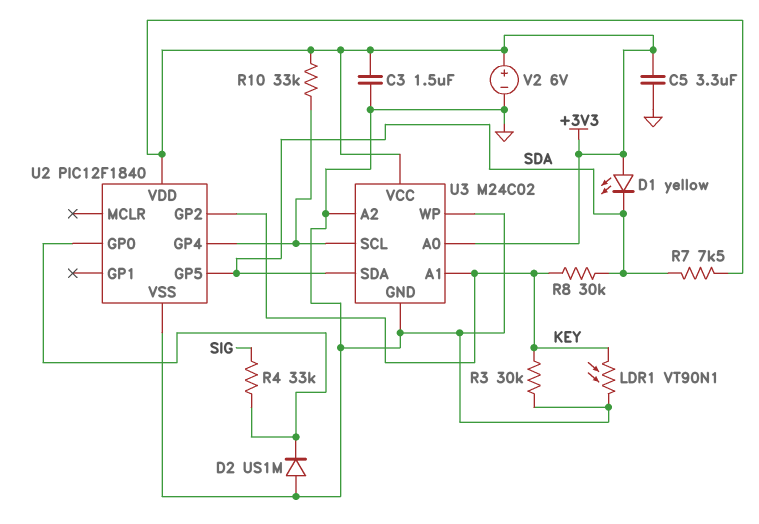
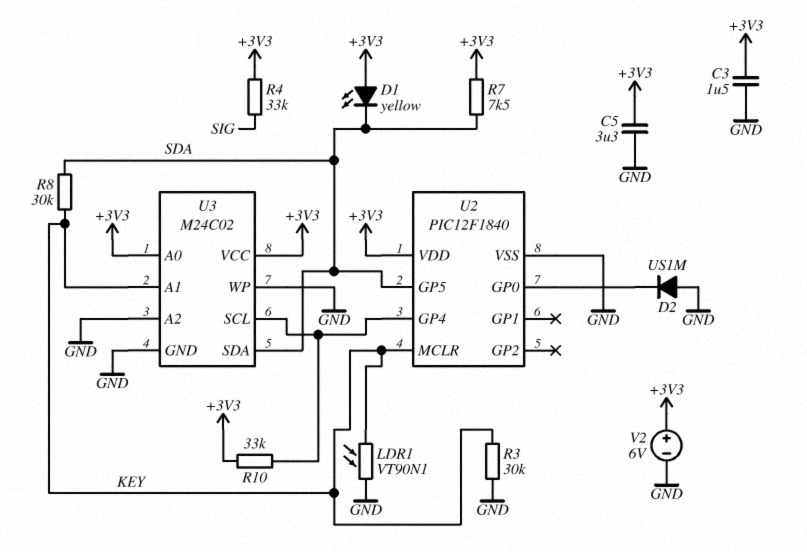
R4: 33k (SIG, U2/GP0) -> 33k (+3V3, SIG)
U2 pin GP2: KEY -> none
U2 pin MCLR: none -> KEY

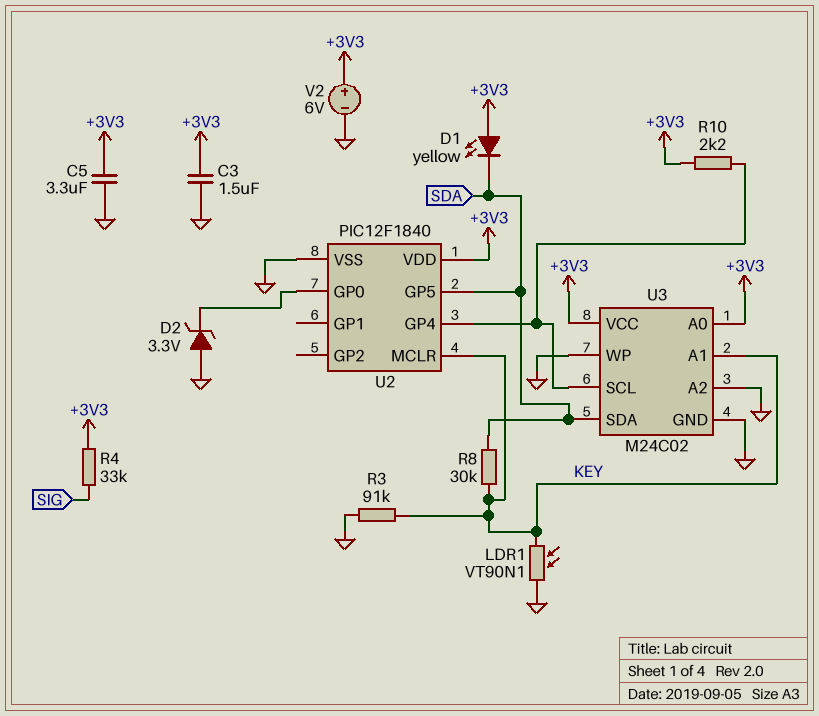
D2: diode US1M (A GND, K U2/GP0) -> zener 3.3V (A GND, K U2/GP0)
R3: 30k (GND, KEY) -> 91k (GND, KEY)
R7: 7.5k (+3V3, SDA) -> none
R10: 33k (+3V3, U2/GP4) -> 2.2k (+3V3, U2/GP4)

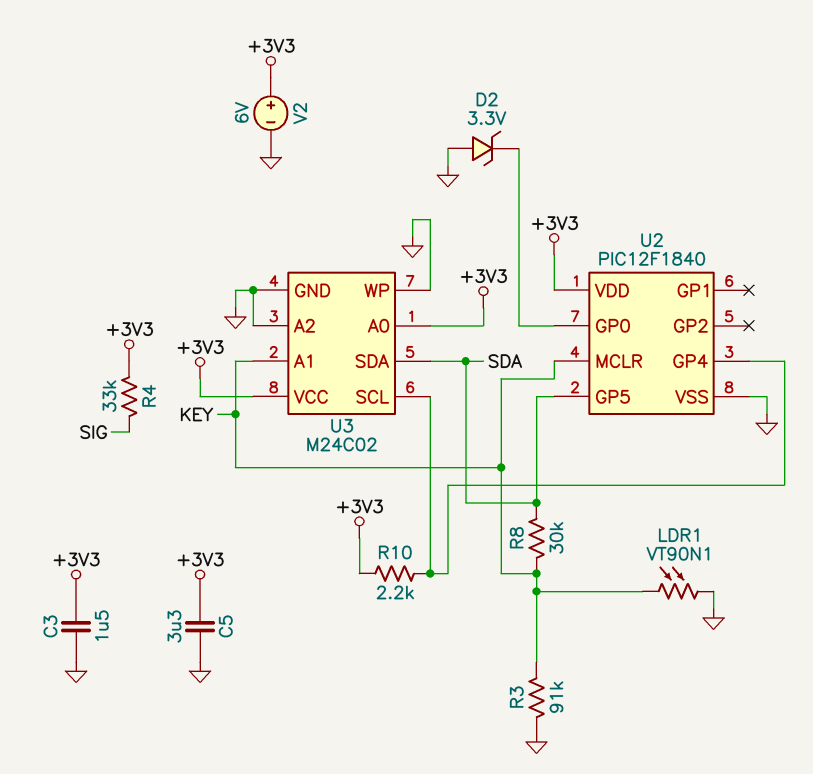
D1: LED yellow (A +3V3, K SDA) -> none

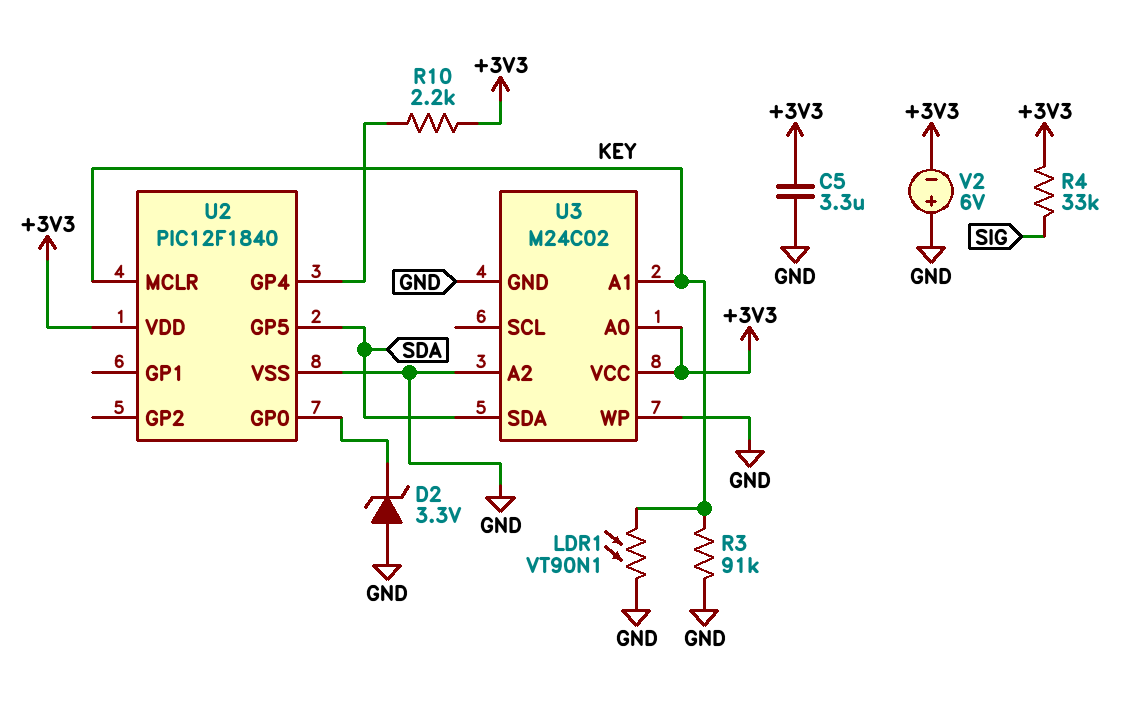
C3: 1.5uF (+3V3, GND) -> none
R8: 30k (KEY, SDA) -> none
U3 pin SCL: U2/GP4 -> none
V2: 6V (plus +3V3, minus GND) -> 6V (plus GND, minus +3V3)

